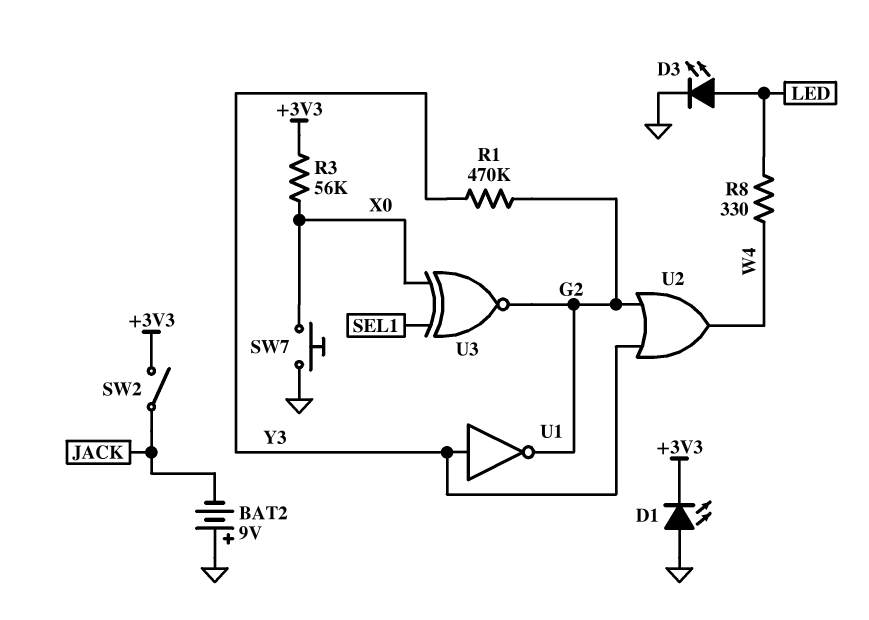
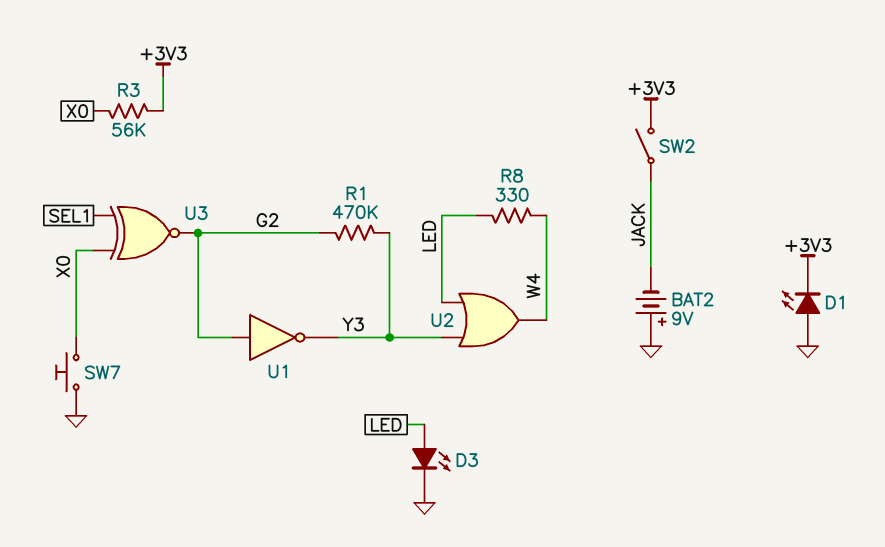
U1: NOT (in Y3, out G2) -> NOT (in G2, out Y3)
U2: OR (in G2, in Y3, out W4) -> OR (in LED, in Y3, out W4)

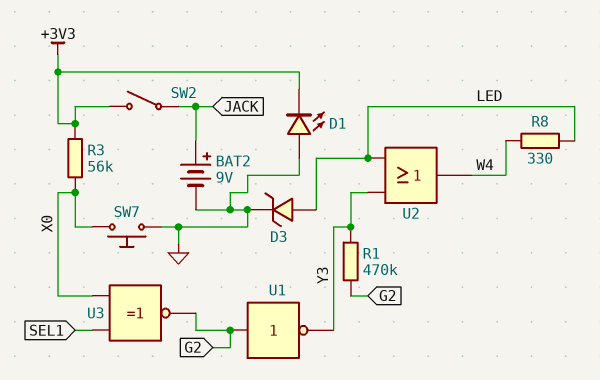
BAT2: 9V (plus GND, minus JACK) -> 9V (plus JACK, minus GND)
D3: LED (A LED, K GND) -> zener (A LED, K GND)

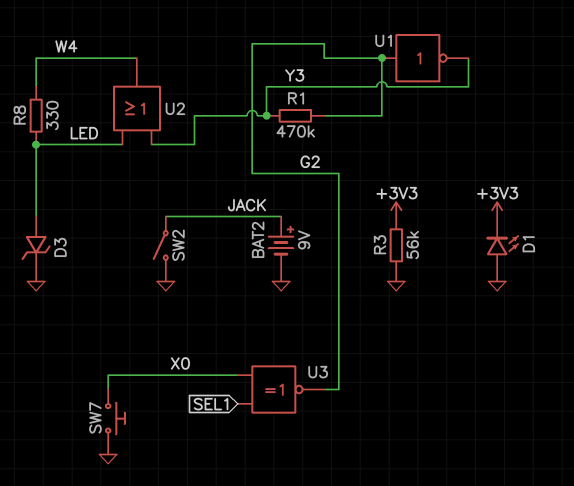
R3: 56k (+3V3, X0) -> 56k (+3V3, GND)
SW2: switch (+3V3, JACK) -> switch (GND, JACK)

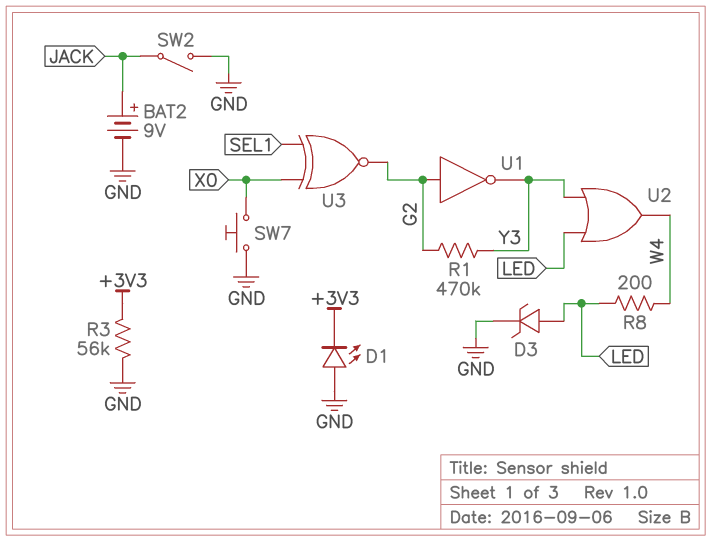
R8: 330 (LED, W4) -> 200 (LED, W4)

